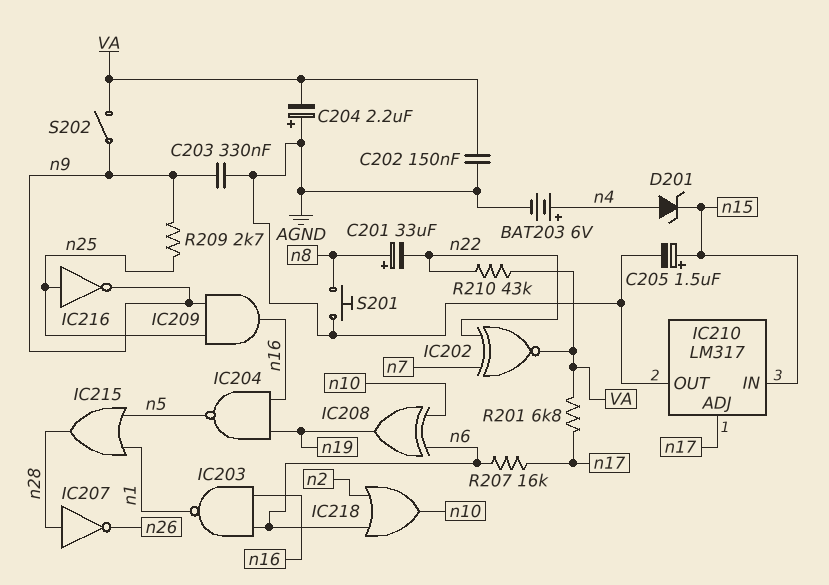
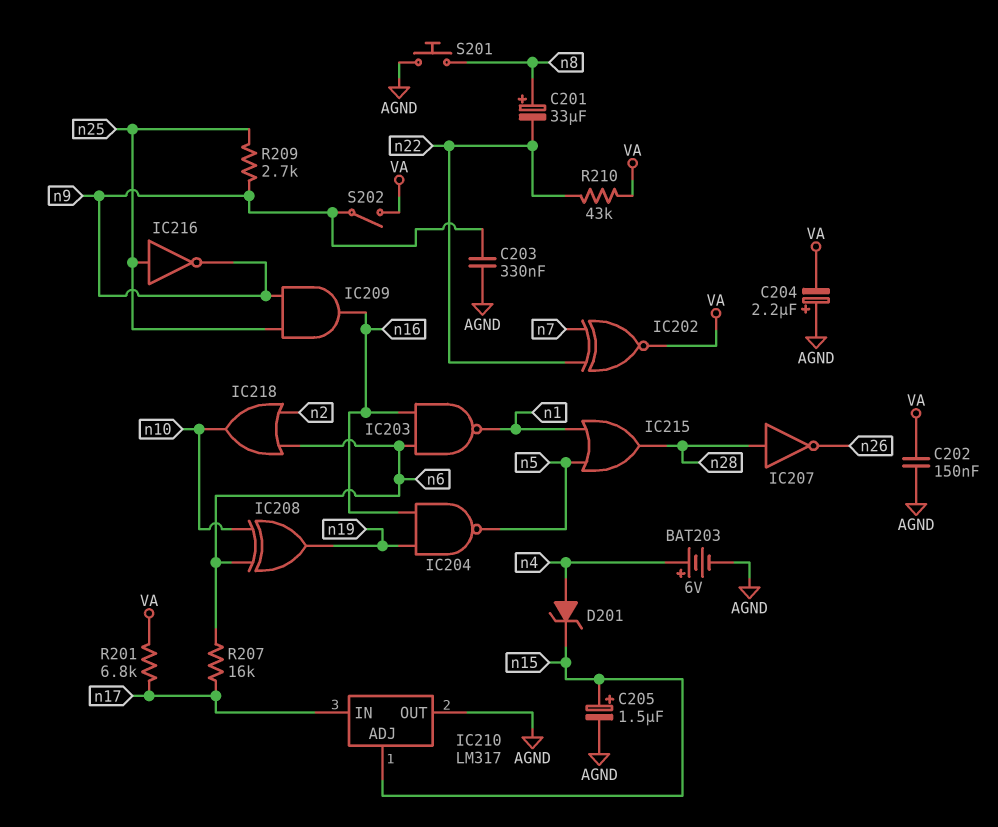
IC210 pin ADJ: n17 -> n15
IC210 pin IN: n15 -> n17

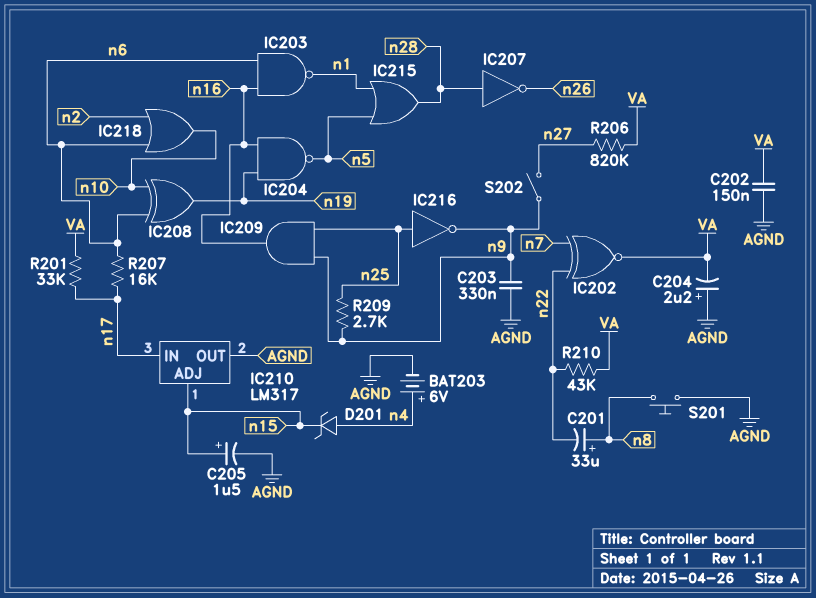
R201: 6.8k (VA, n17) -> 33k (VA, n17)
R206: none -> 820k (VA, n27)
S202: switch (VA, n9) -> switch (n9, n27)

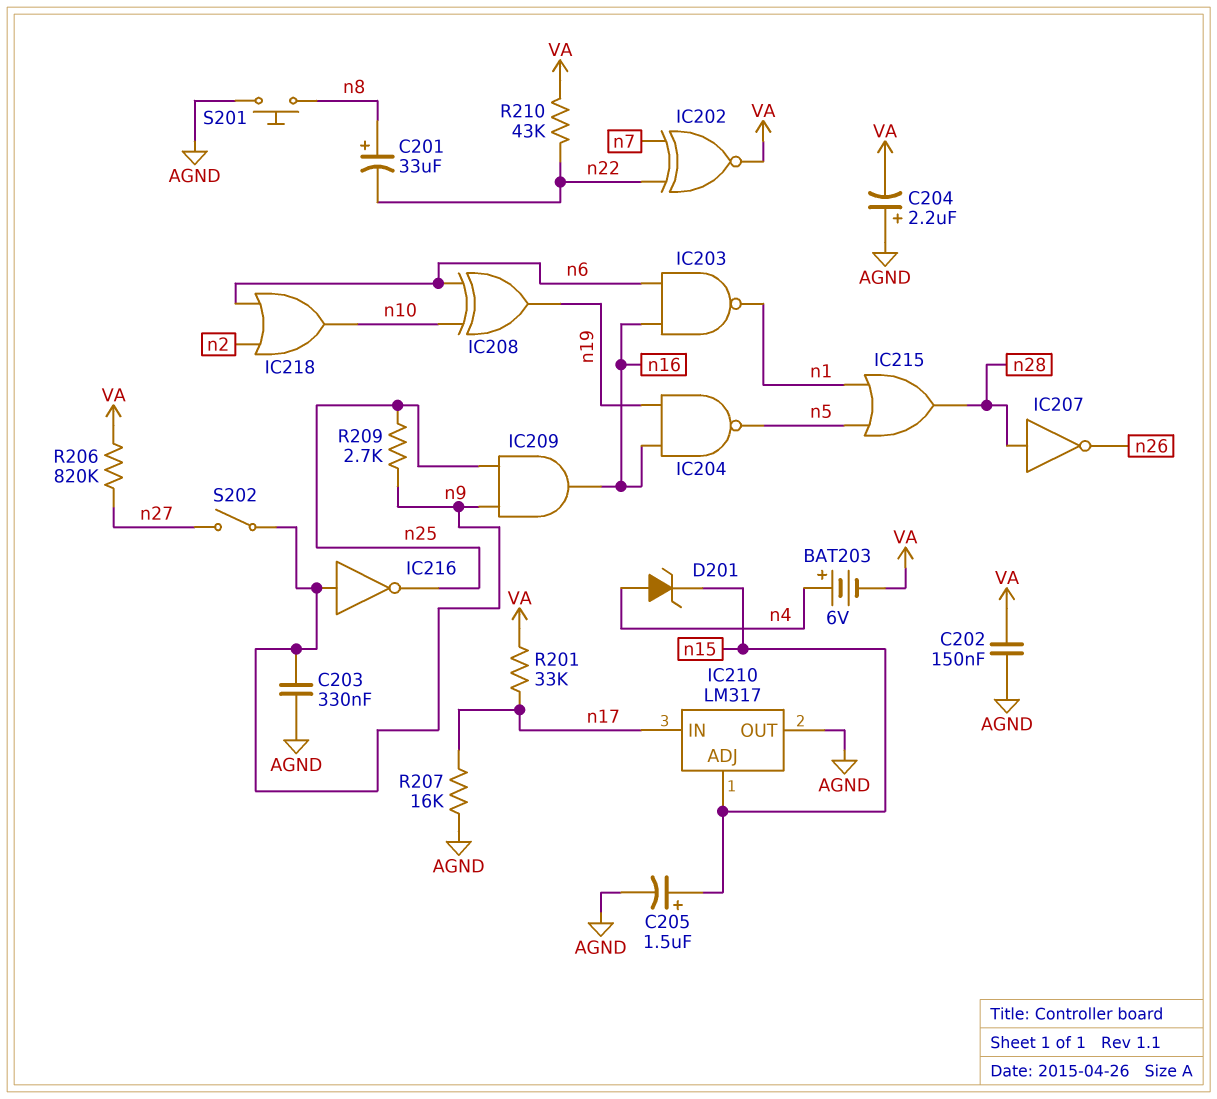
BAT203: 6V (plus n4, minus AGND) -> 6V (plus n4, minus VA)
IC216: NOT (in n25, out n9) -> NOT (in n9, out n25)
R207: 16k (n6, n17) -> 16k (AGND, n17)

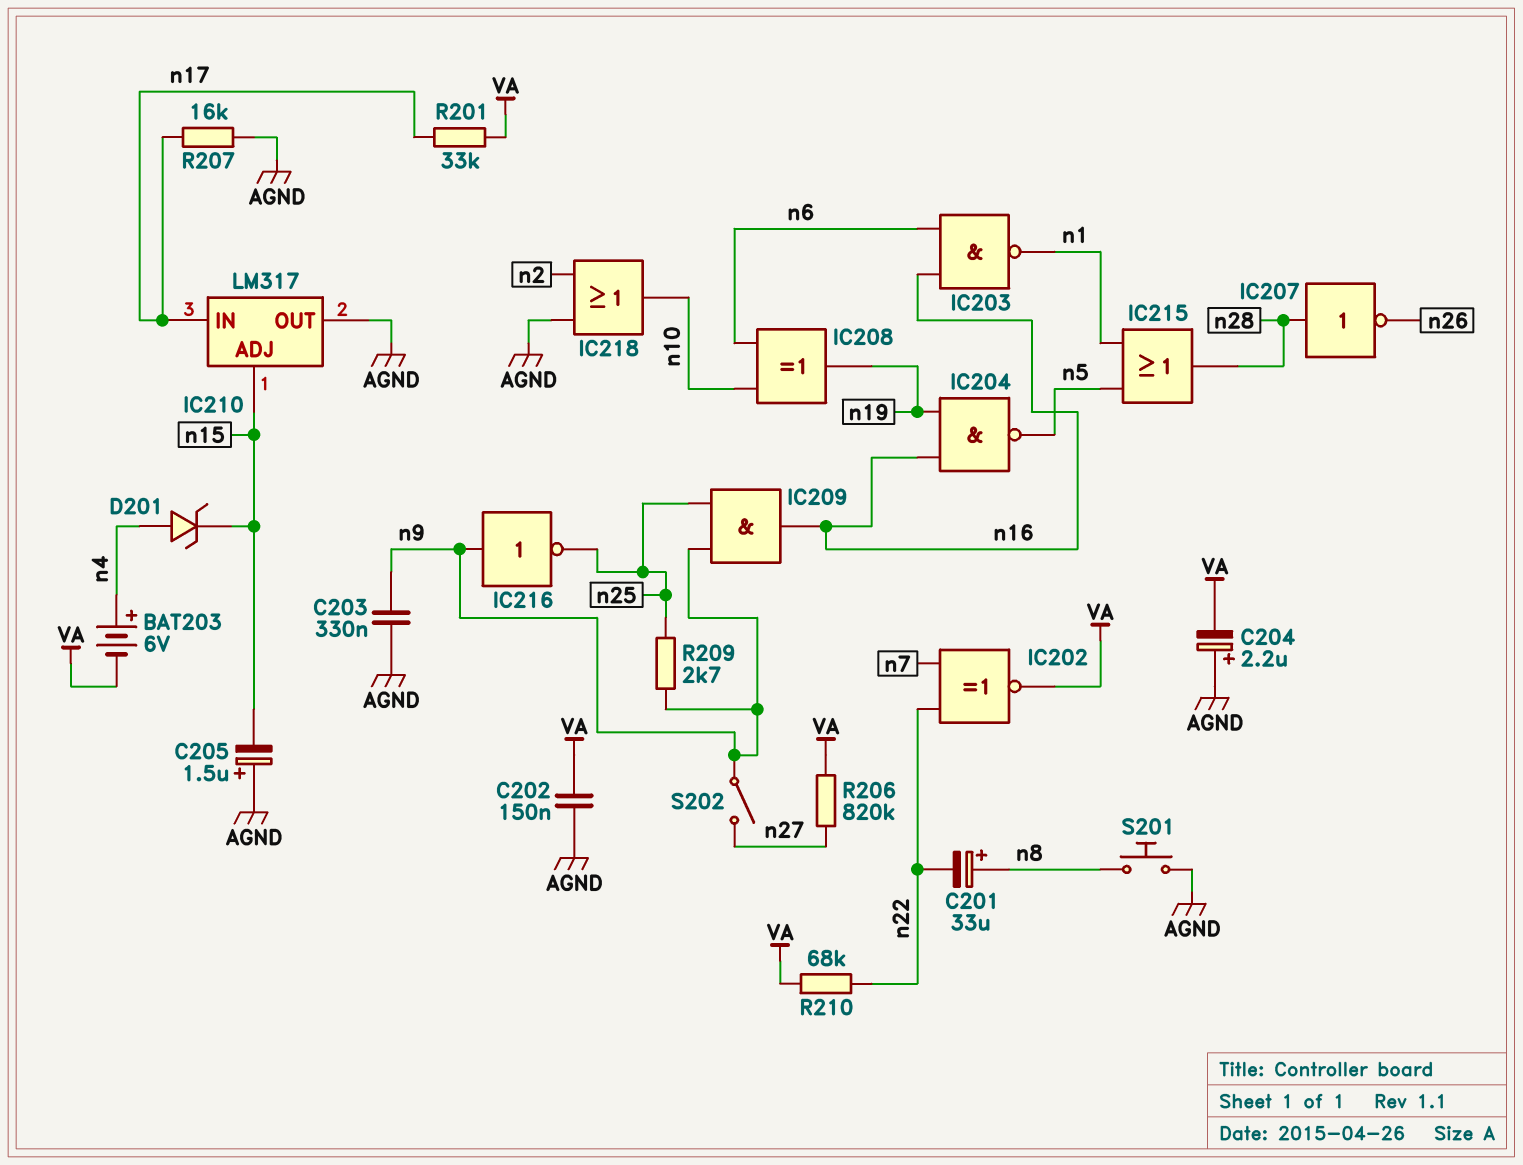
C205: 1.5uF (plus n15, minus AGND) -> 1.5uF (plus AGND, minus n15)
IC218: OR (in n2, in n6, out n10) -> OR (in AGND, in n2, out n10)
R210: 43k (VA, n22) -> 68k (VA, n22)

